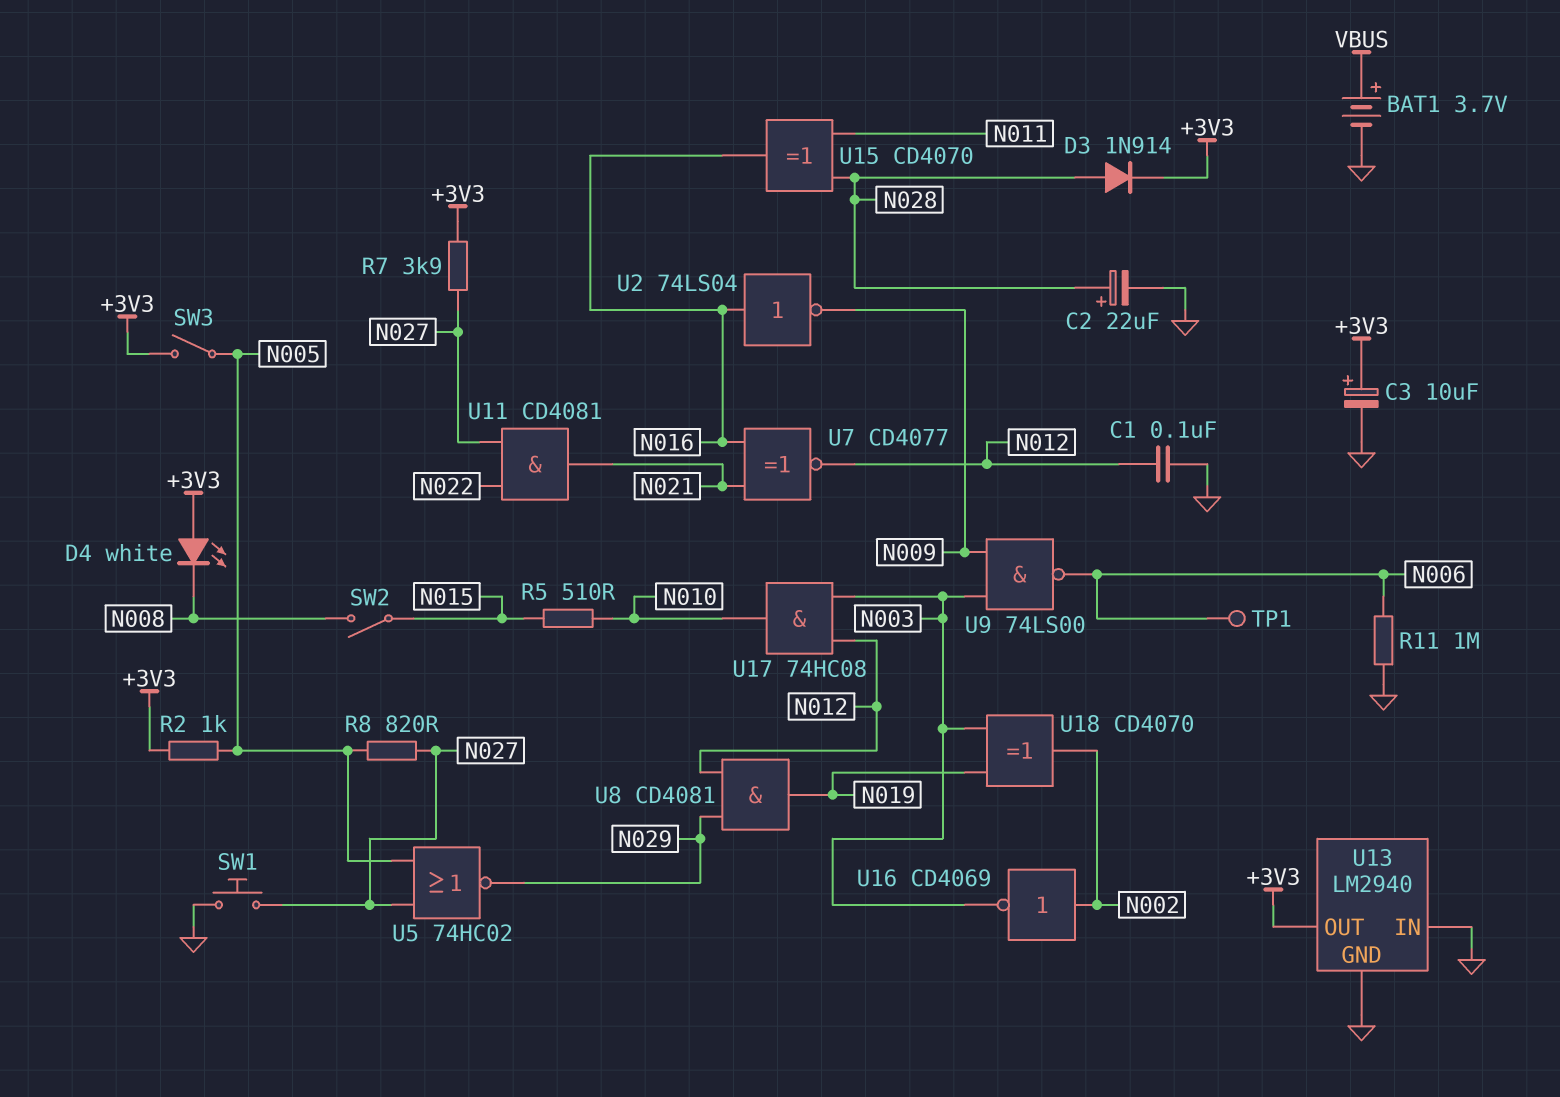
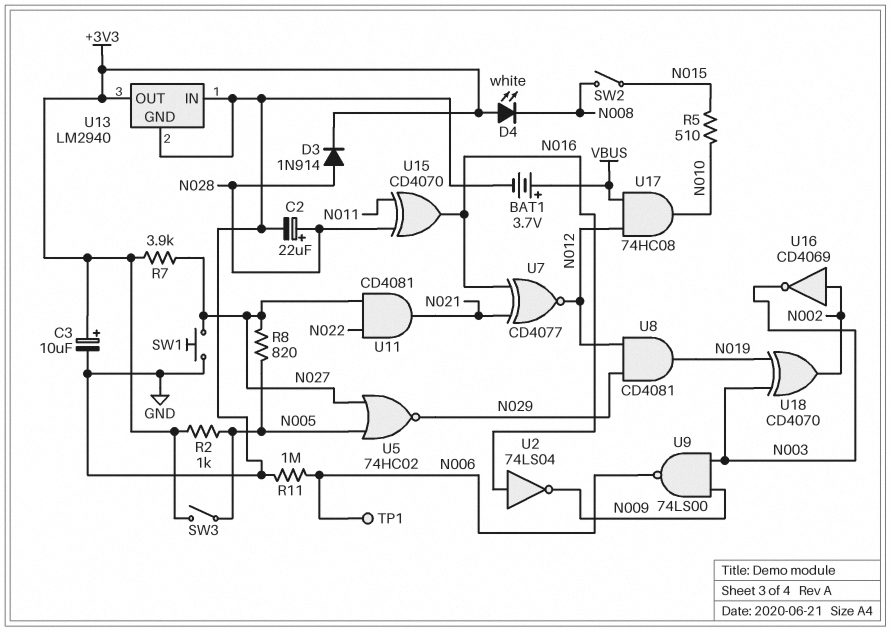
C1: 100nF (GND, N012) -> none
U17: AND 74HC08 (in N003, in N012, out N010) -> AND 74HC08 (in N012, in VBUS, out N010)

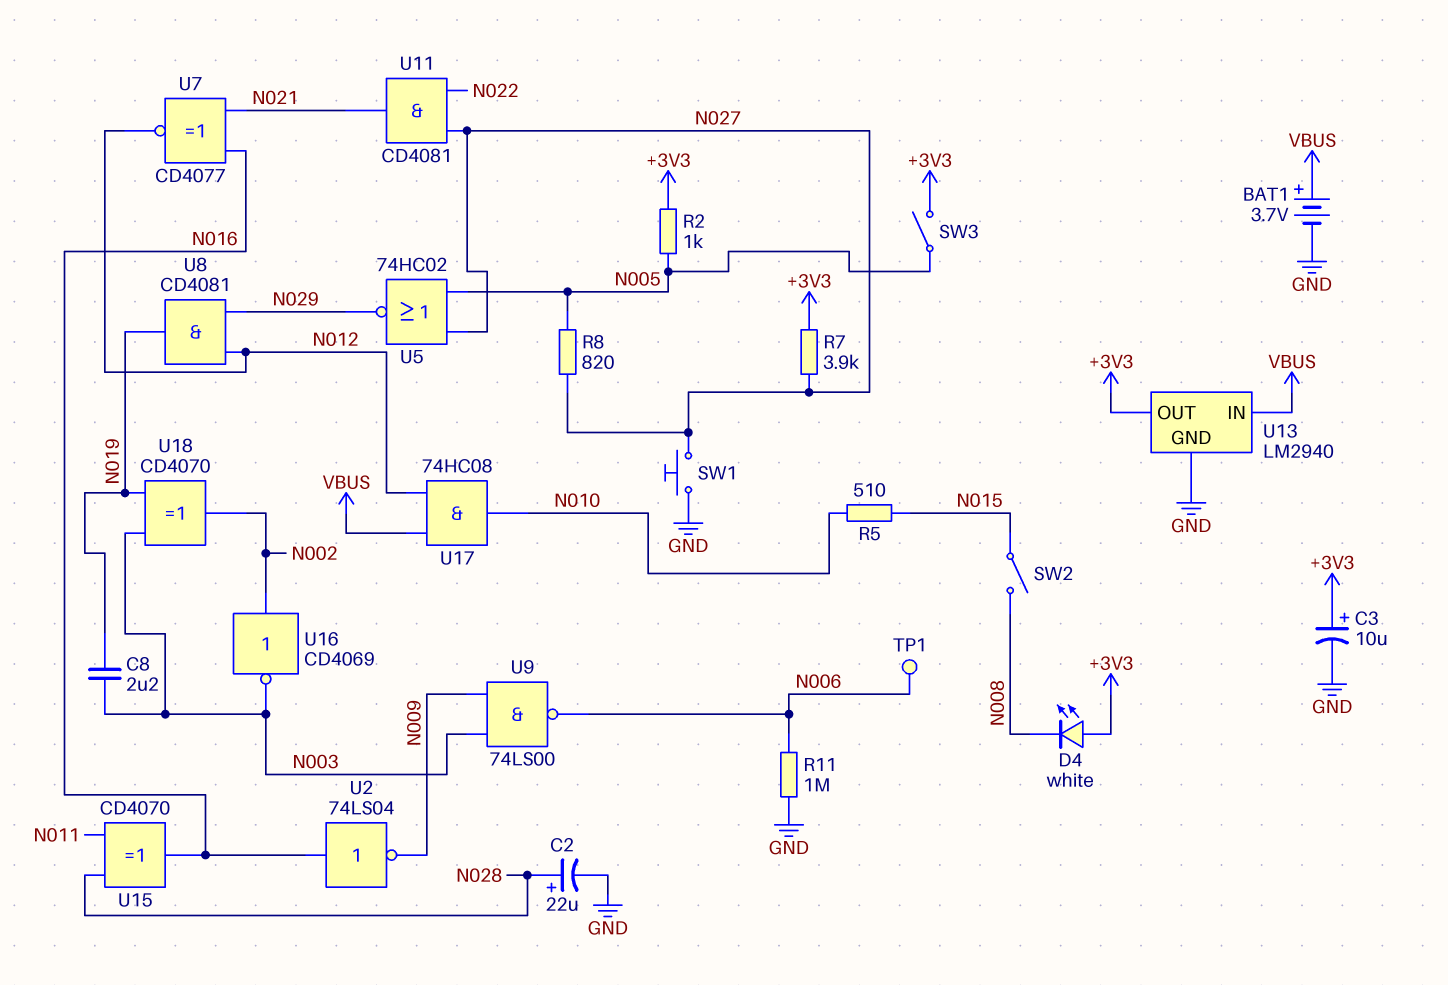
C8: none -> 2.2uF (N003, N019)
D3: diode 1N914 (A N028, K +3V3) -> none
U13 pin IN: GND -> VBUS

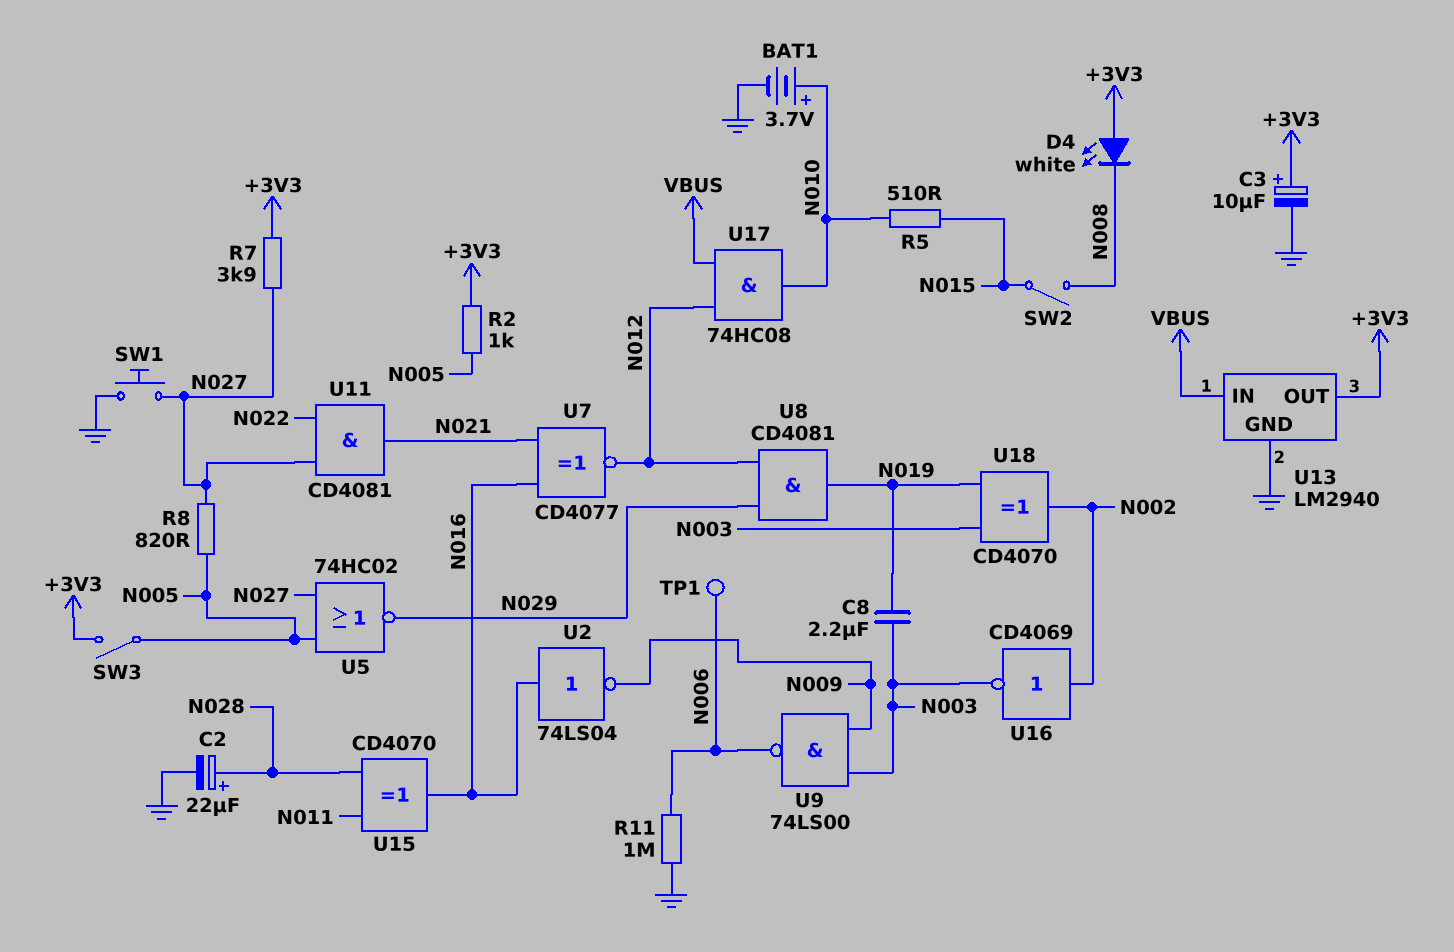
BAT1: 3.7V (plus VBUS, minus GND) -> 3.7V (plus N010, minus GND)

